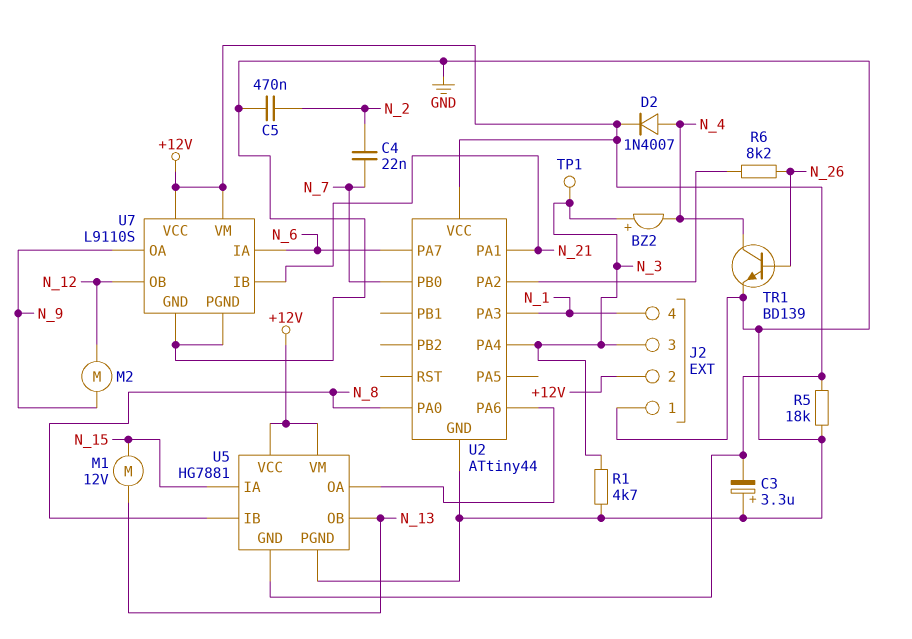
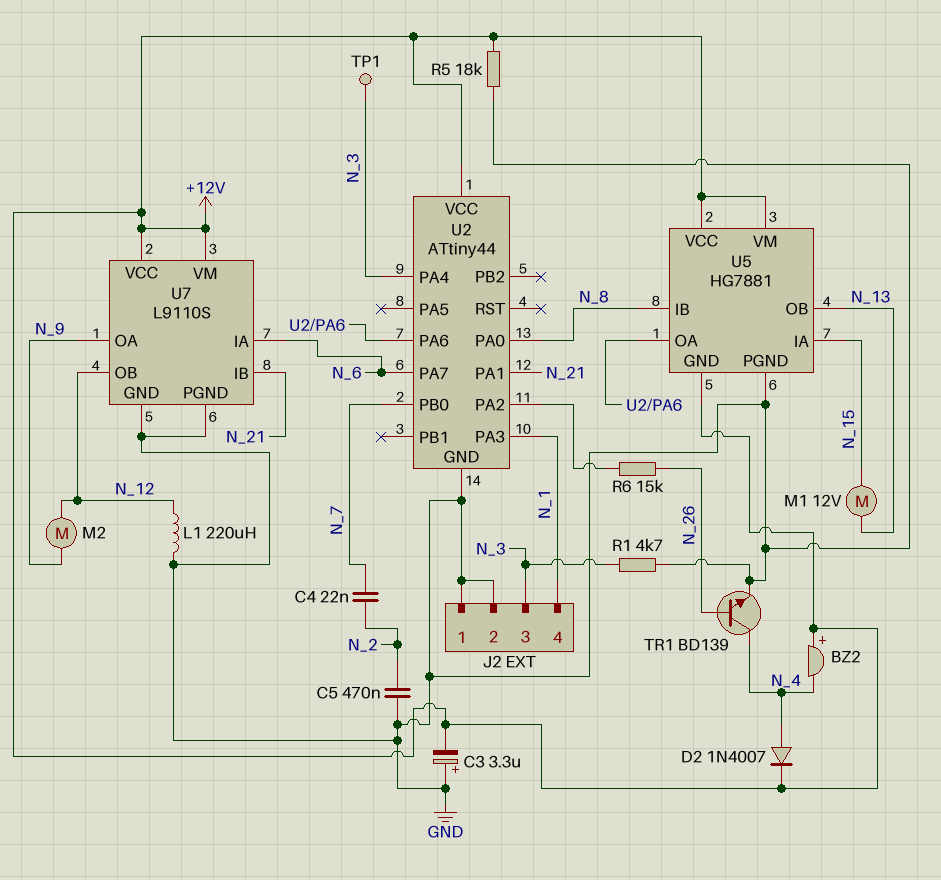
BZ2: buzzer (plus N_3, minus N_4) -> buzzer (plus +12V, minus N_4)
J2 pin 2: +12V -> GND
L1: none -> 220uH (GND, N_12)
R6: 8.2k (N_26, U2/PA2) -> 15k (N_26, U2/PA2)

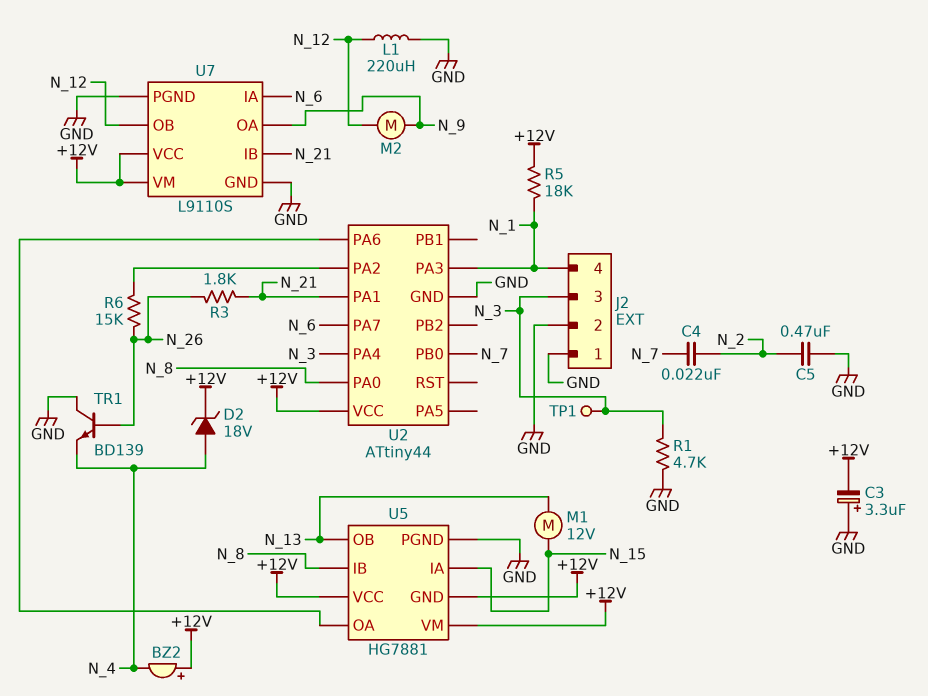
D2: diode 1N4007 (A N_4, K +12V) -> zener 18V (A N_4, K +12V)
R3: none -> 1.8k (N_21, N_26)
R5: 18k (+12V, GND) -> 18k (+12V, N_1)
TR1: NPN BD139 (B N_26, C N_4, E GND) -> NPN BD139 (B N_26, C GND, E N_4)

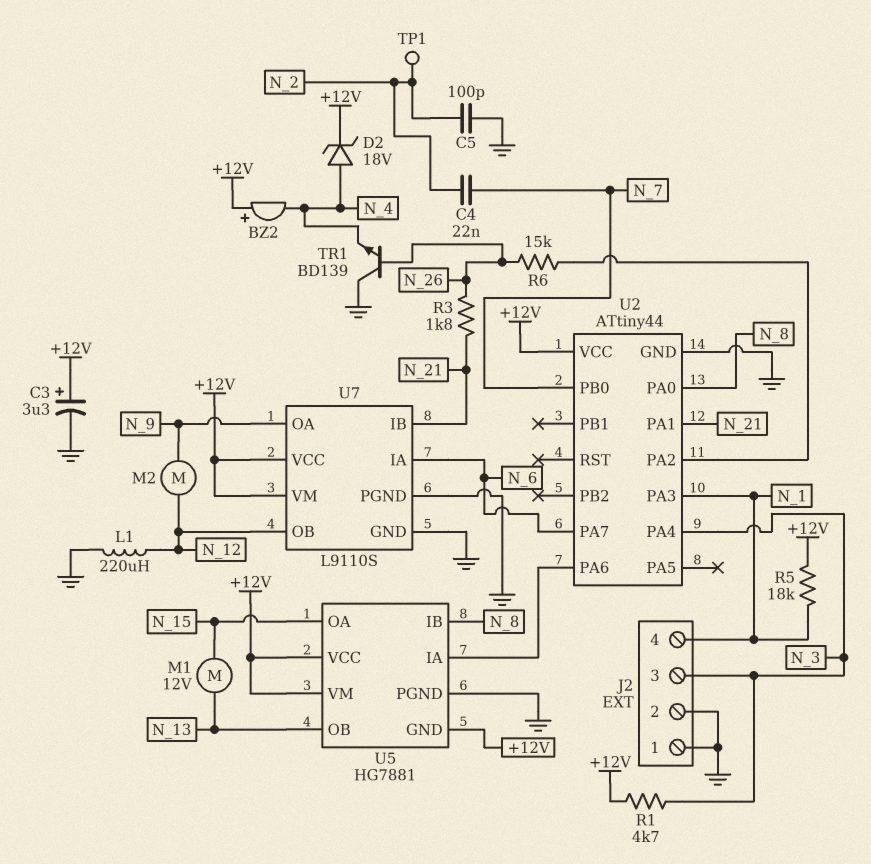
C3: 3.3uF (plus GND, minus +12V) -> 3.3uF (plus +12V, minus GND)
C5: 470nF (GND, N_2) -> 100pF (GND, N_2)
R1: 4.7k (GND, N_3) -> 4.7k (+12V, N_3)
TP1: test point (N_3) -> test point (N_2)
U5 pin IA: N_15 -> U2/PA6
U5 pin OA: U2/PA6 -> N_15

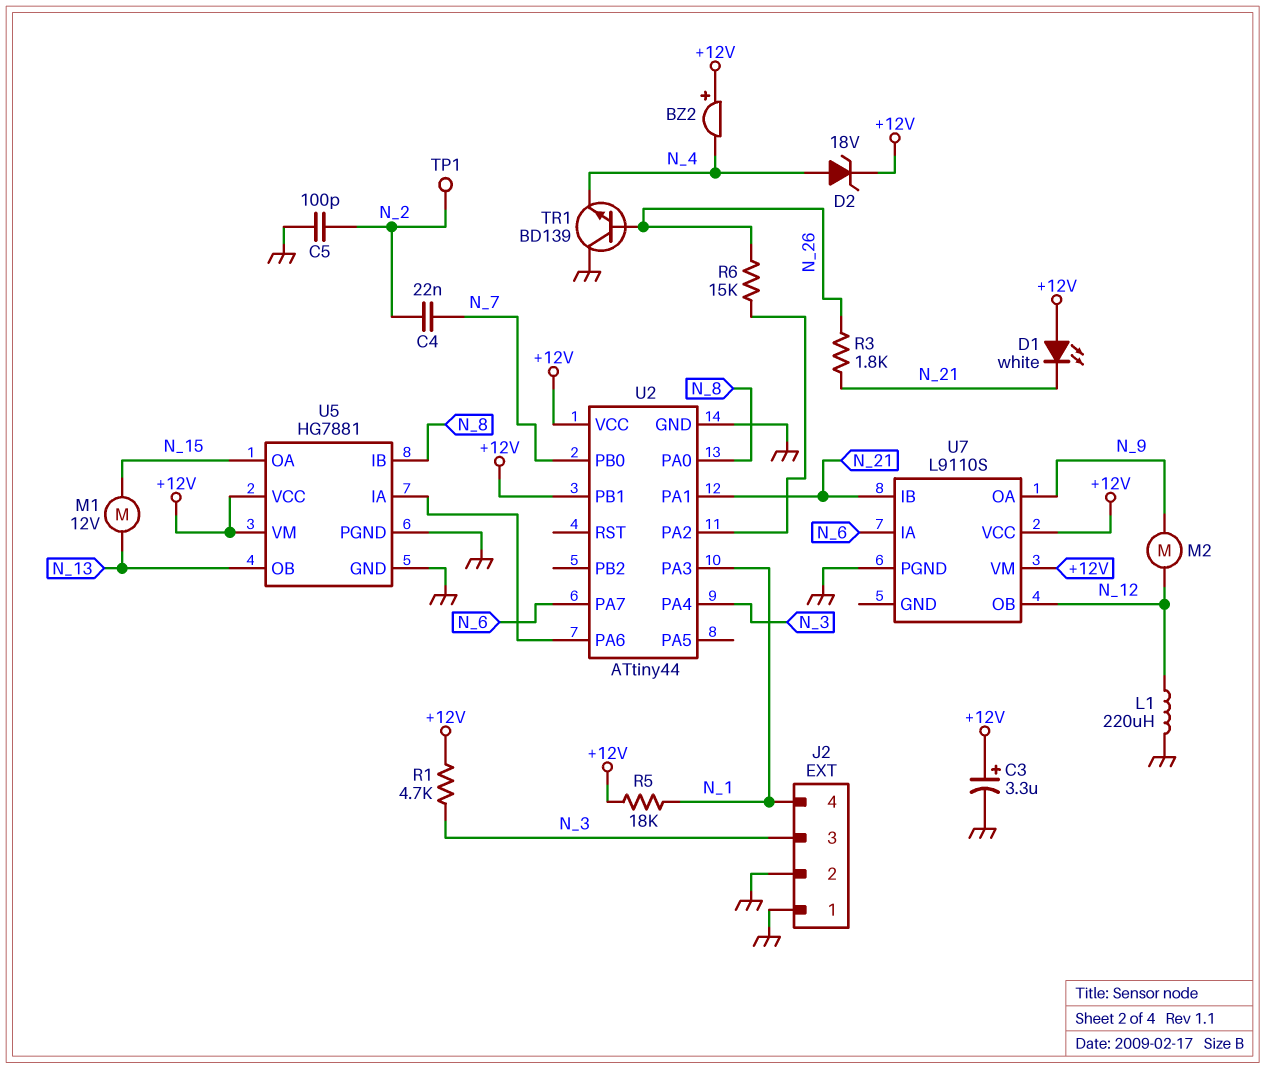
D1: none -> LED white (A +12V, K N_21)
U2 pin PB1: none -> +12V
U5 pin GND: +12V -> GND
U7 pin GND: GND -> none

